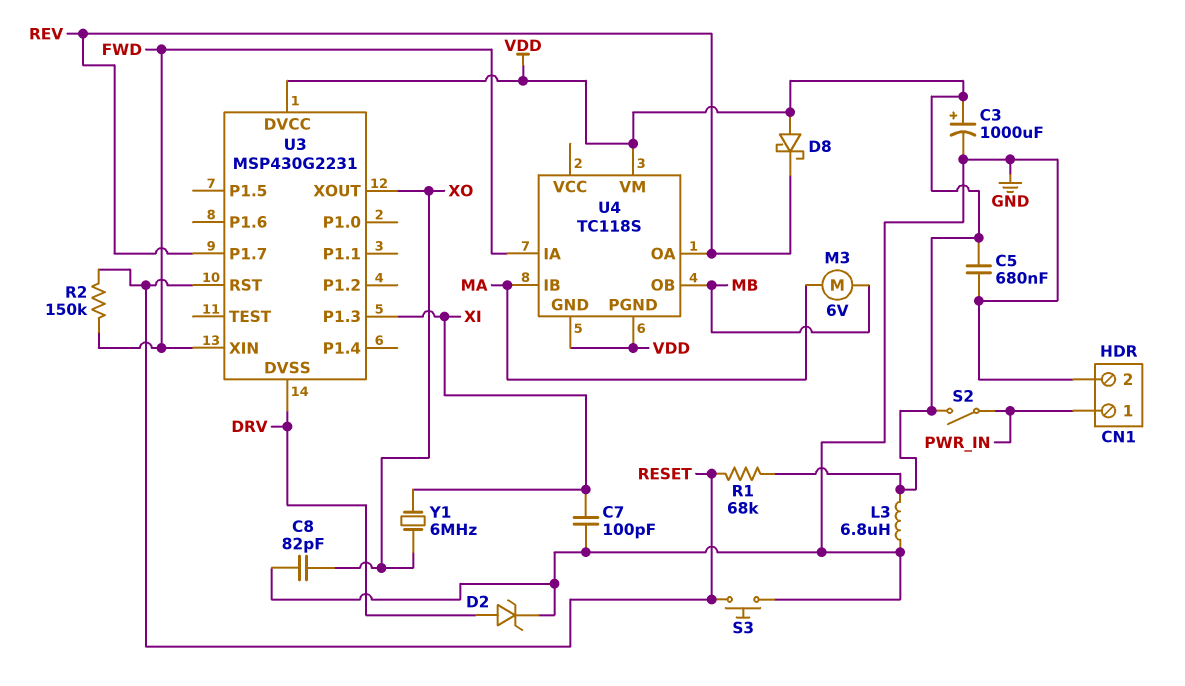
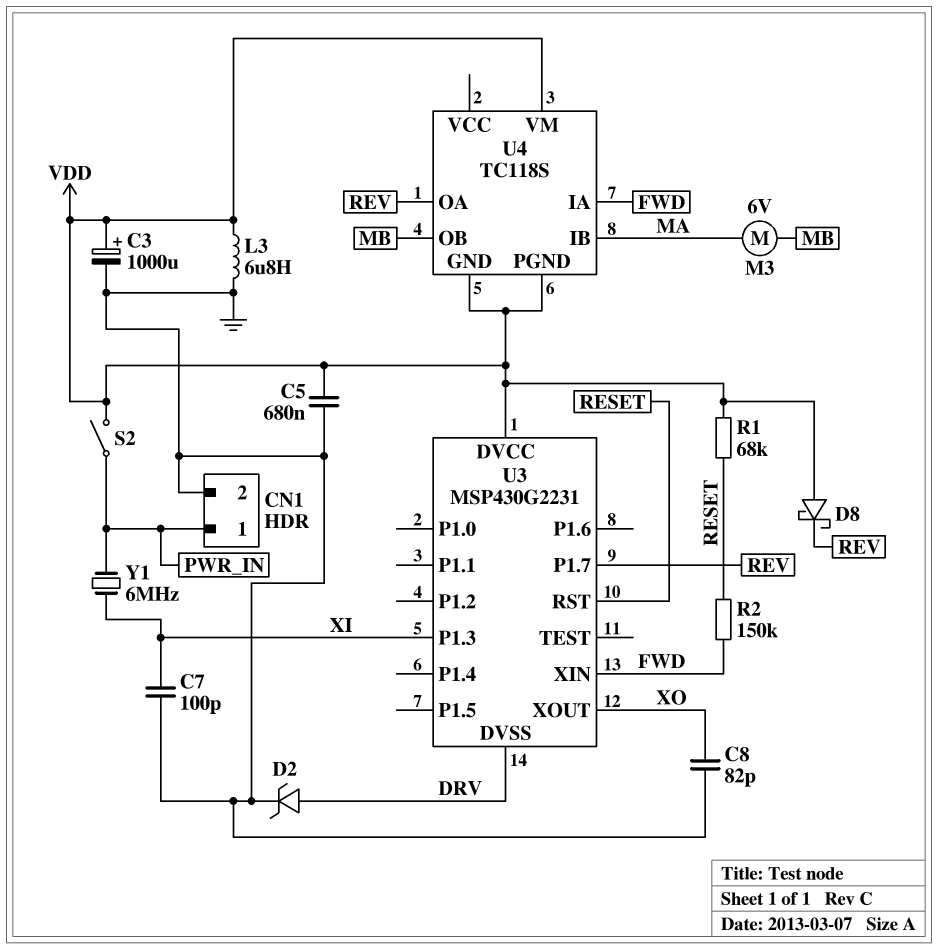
S3: button (GND, RESET) -> none
Y1: 6MHz (XI, XO) -> 6MHz (PWR_IN, XI)

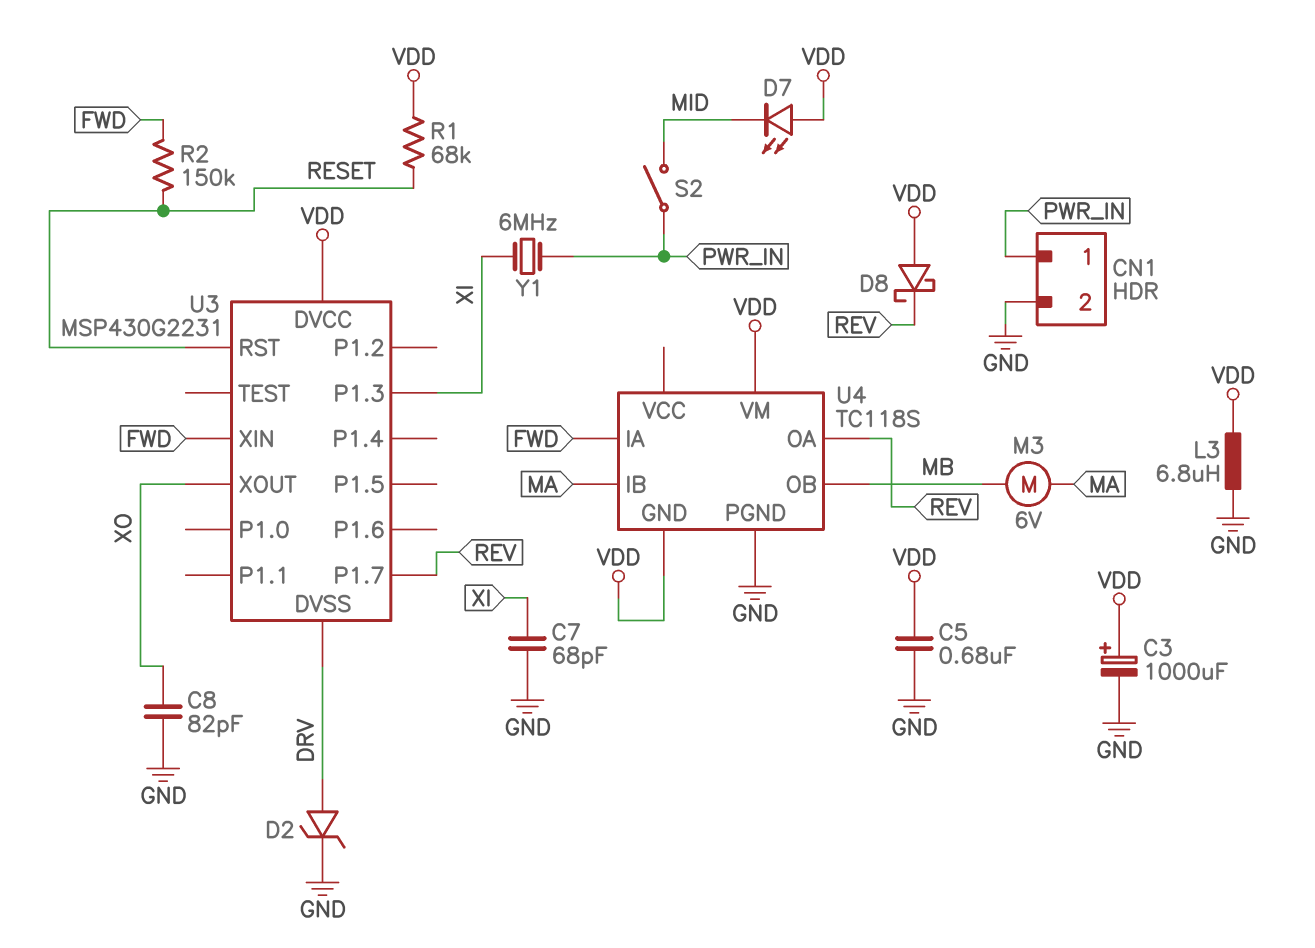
C7: 100pF (GND, XI) -> 68pF (GND, XI)
D7: none -> LED (A VDD, K MID)
S2: switch (PWR_IN, VDD) -> switch (MID, PWR_IN)
U4 pin PGND: VDD -> GND

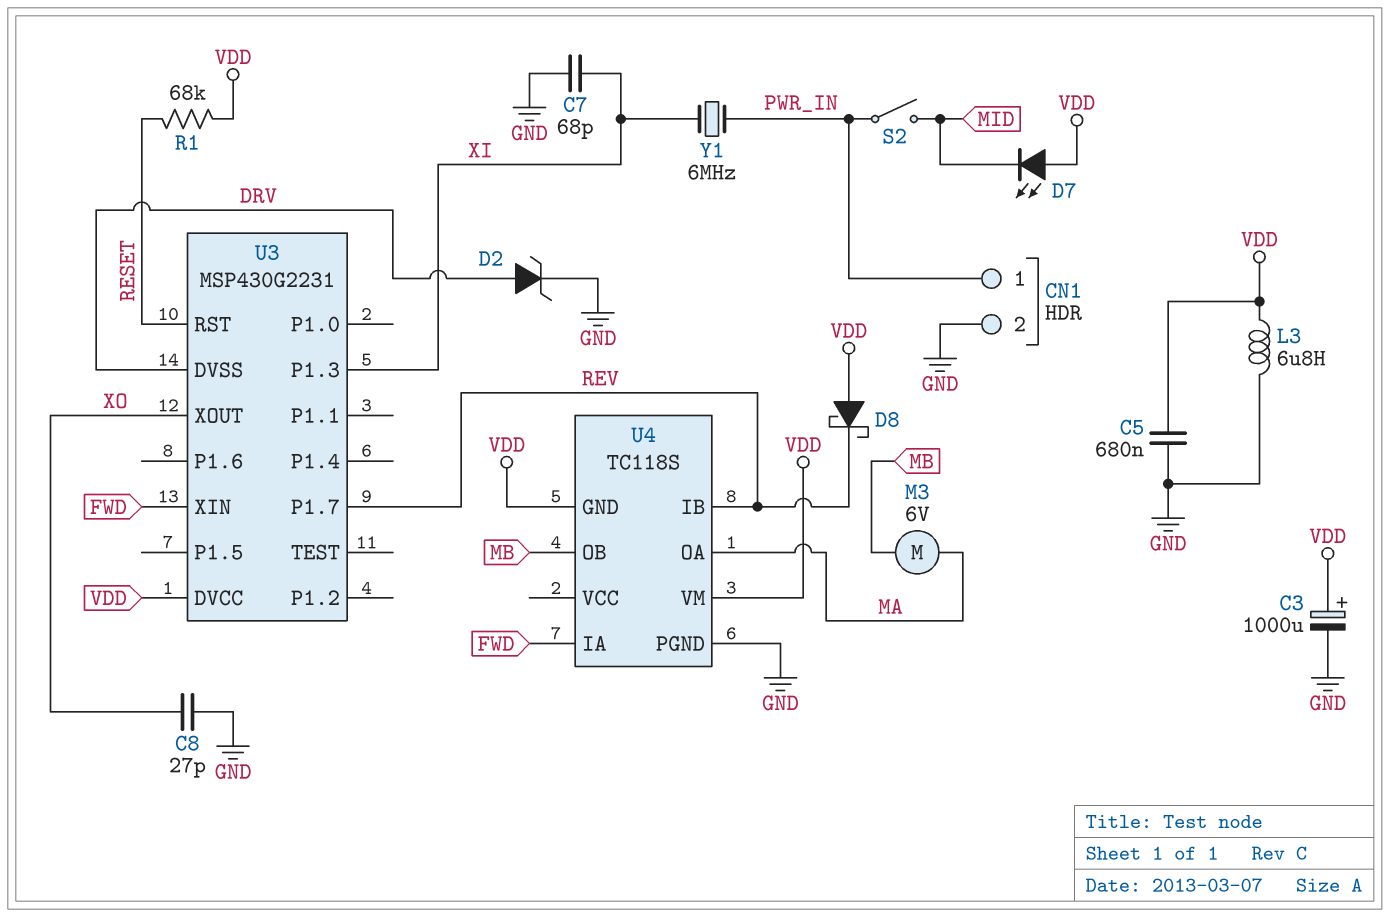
C8: 82pF (GND, XO) -> 27pF (GND, XO)
R2: 150k (FWD, RESET) -> none
U4 pin IB: MA -> REV
U4 pin OA: REV -> MA

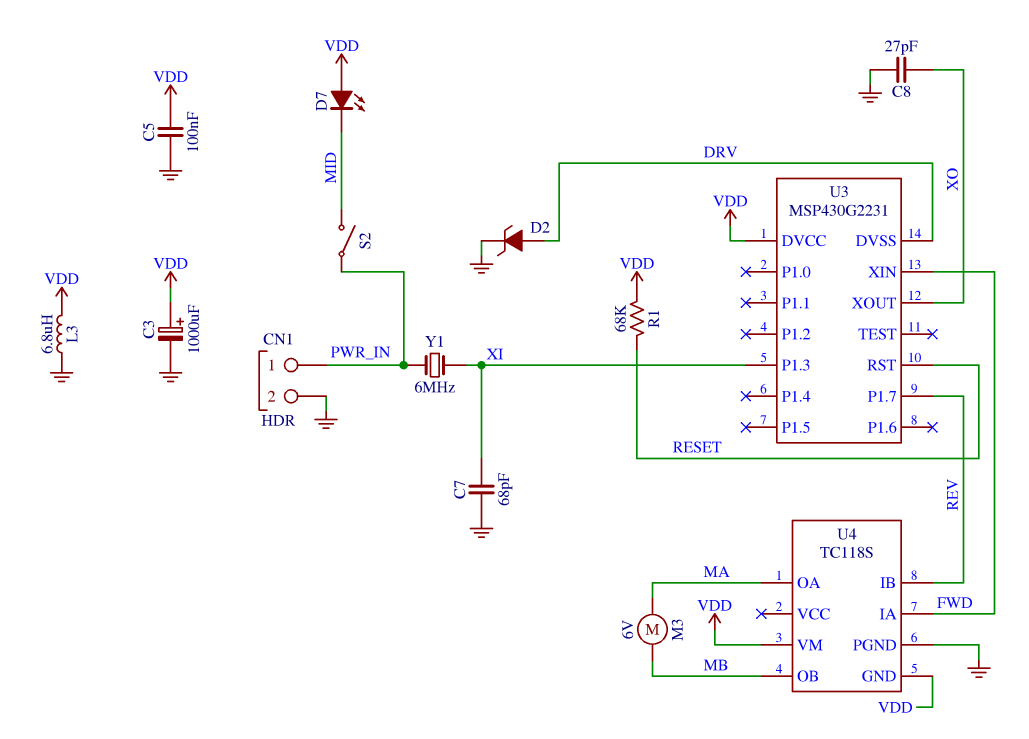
C5: 680nF (GND, VDD) -> 100nF (GND, VDD)
D8: schottky (A VDD, K REV) -> none

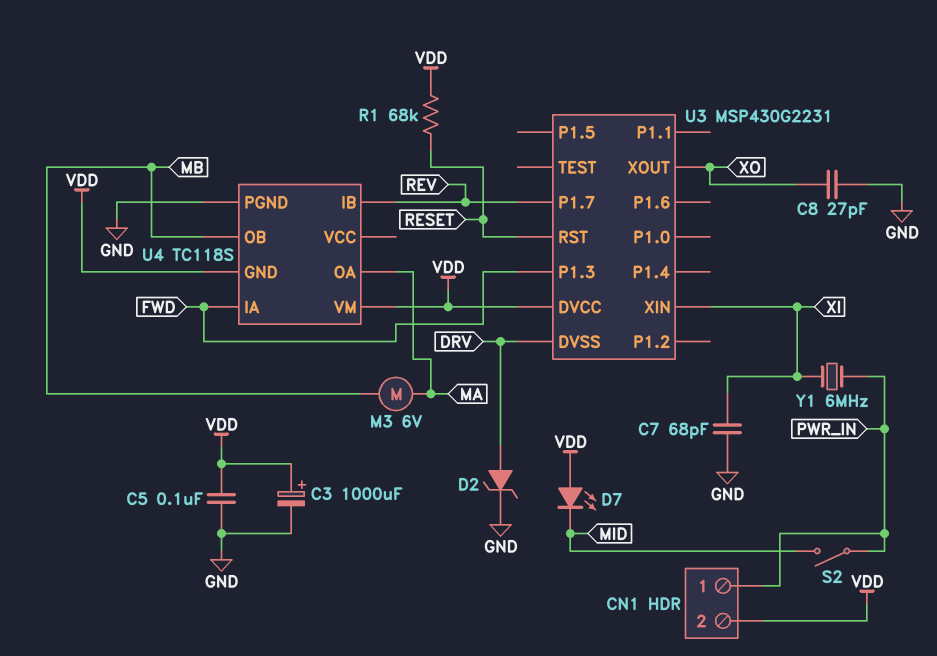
CN1 pin 2: GND -> VDD
L3: 6.8uH (GND, VDD) -> none
U3 pin P1.3: XI -> FWD
U3 pin XIN: FWD -> XI

